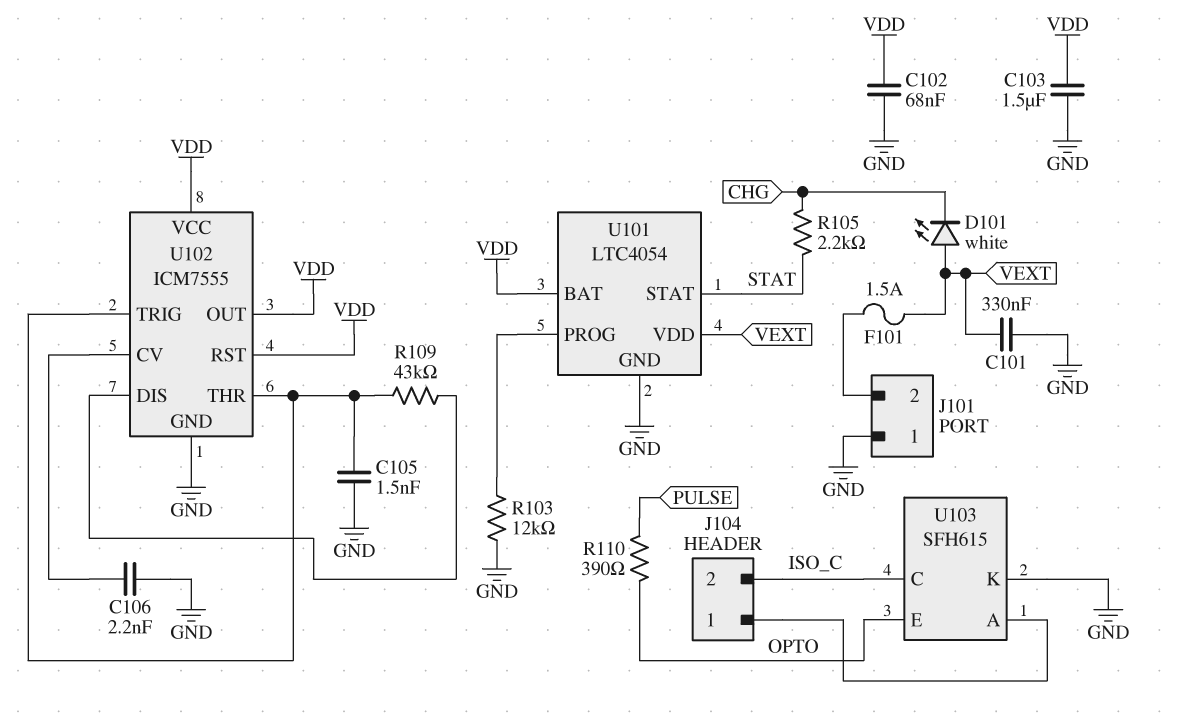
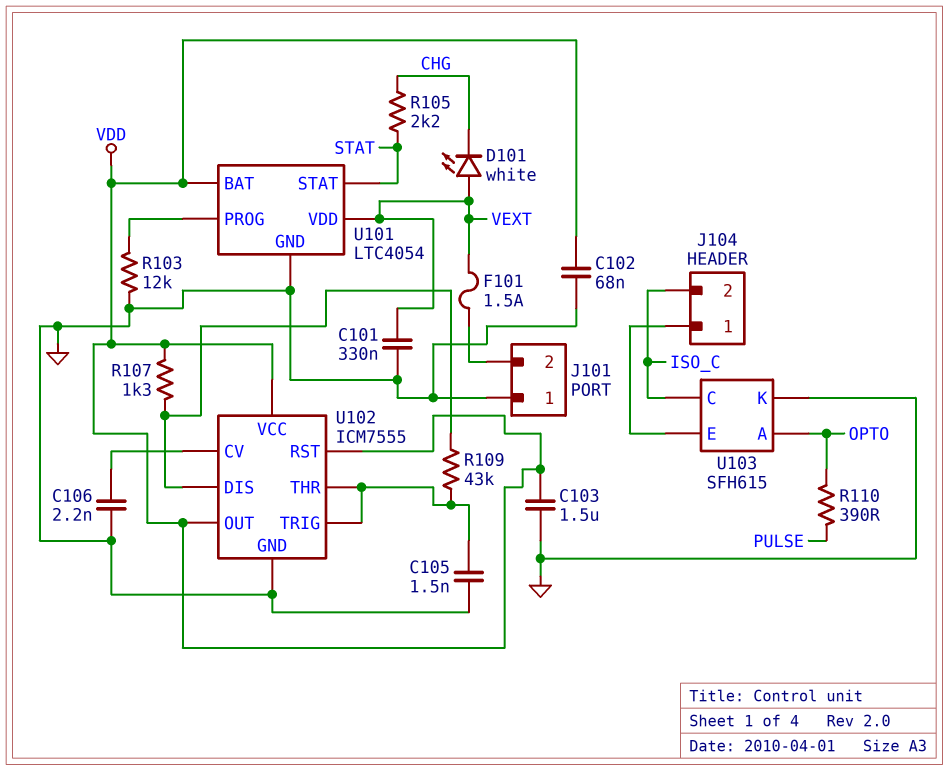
R107: none -> 1.3k (U102/DIS, VDD)
U103 pin A: J104/1 -> OPTO
U103 pin E: OPTO -> J104/1

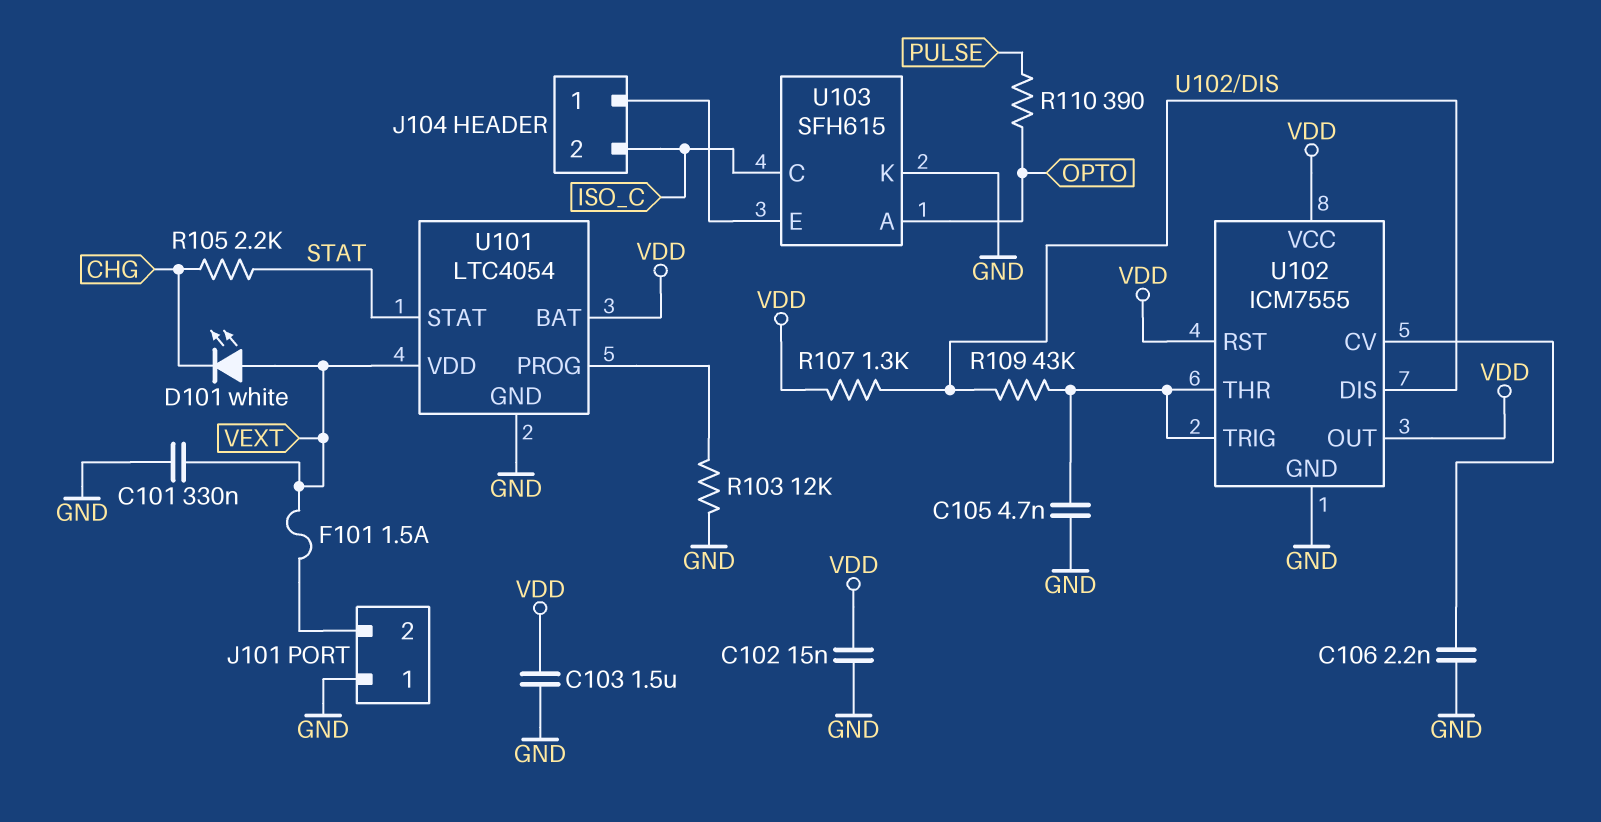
C102: 68nF (GND, VDD) -> 15nF (GND, VDD)
C105: 1.5nF (GND, U102/THR) -> 4.7nF (GND, U102/THR)

